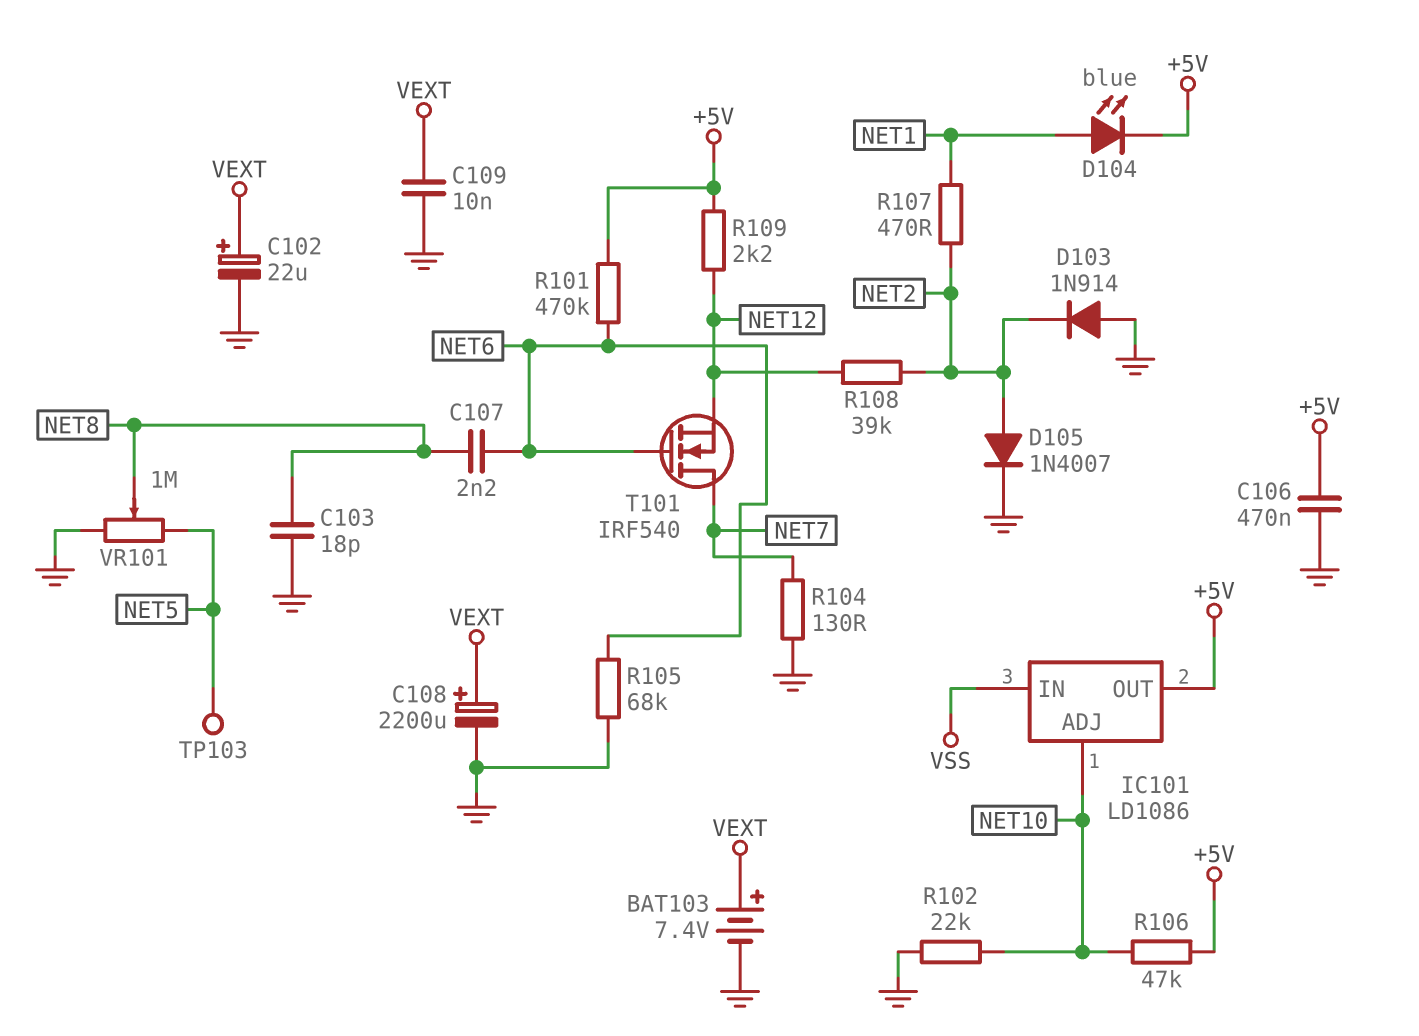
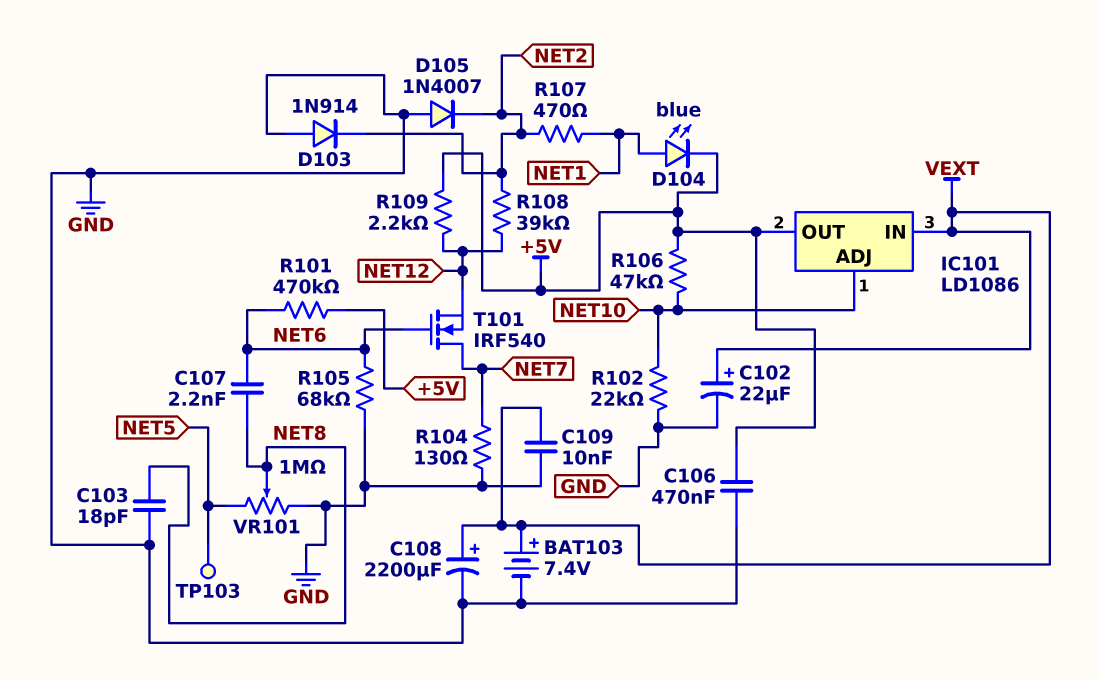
D105: diode 1N4007 (A NET2, K GND) -> diode 1N4007 (A GND, K NET2)
IC101 pin IN: VSS -> VEXT

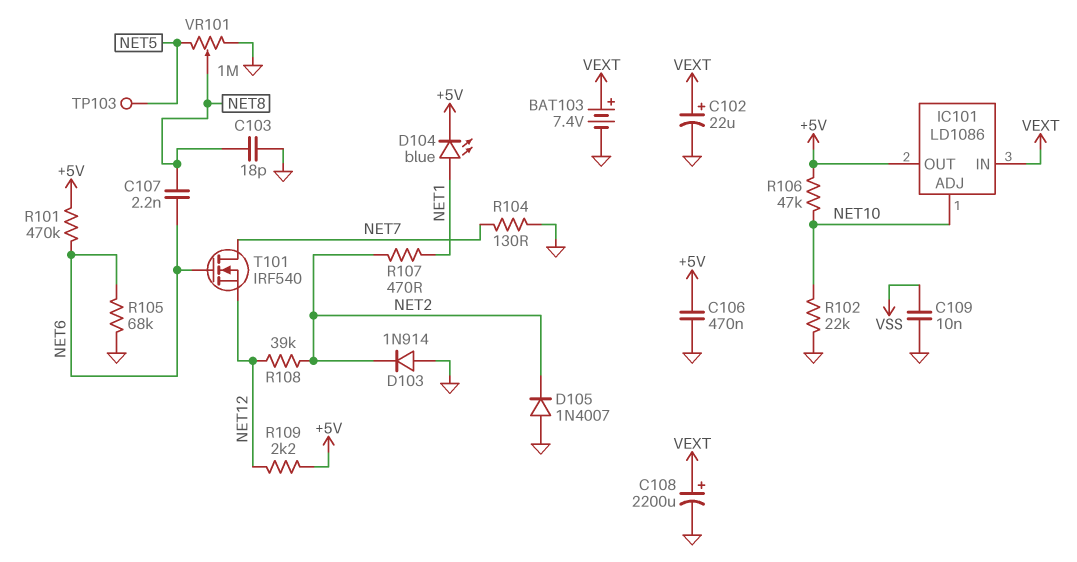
C109: 10nF (GND, VEXT) -> 10nF (GND, VSS)

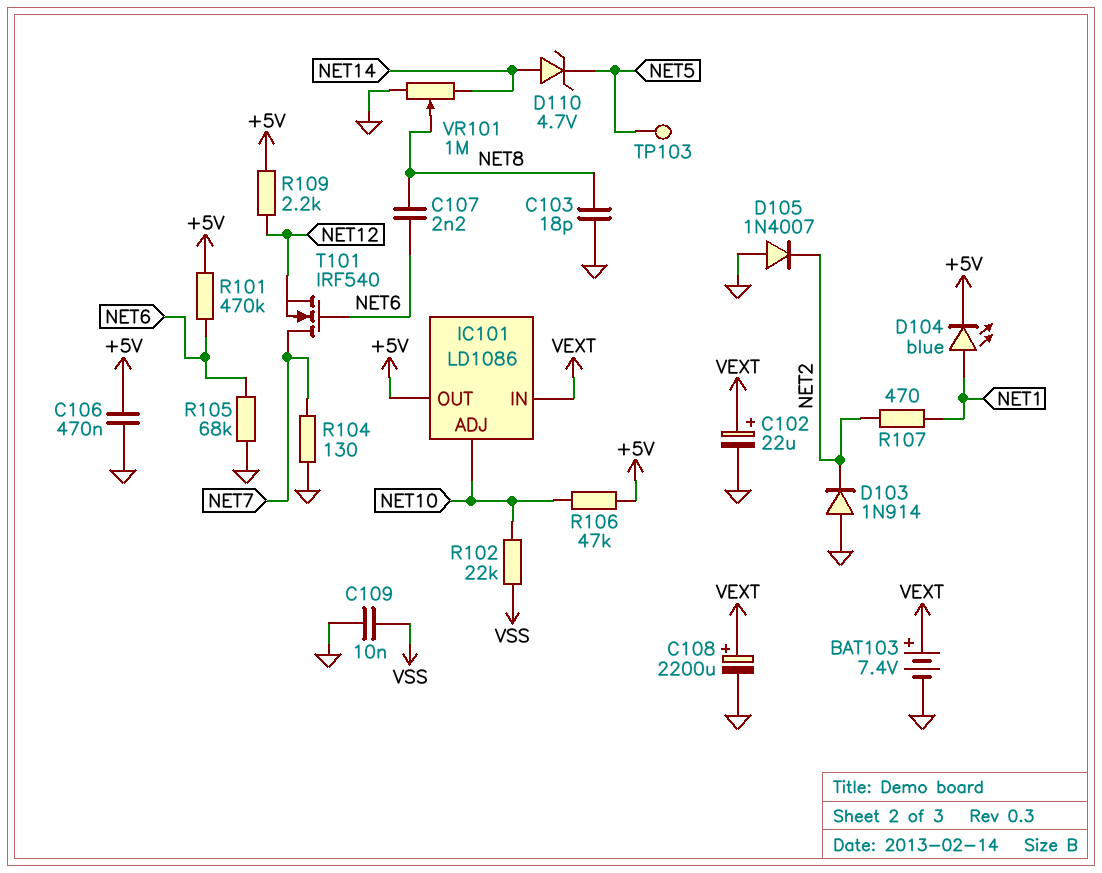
D110: none -> zener 4.7V (A NET14, K NET5)
R102: 22k (GND, NET10) -> 22k (NET10, VSS)
R108: 39k (NET2, NET12) -> none
VR101: 1M (GND, NET5, wiper NET8) -> 1M (GND, NET14, wiper NET8)

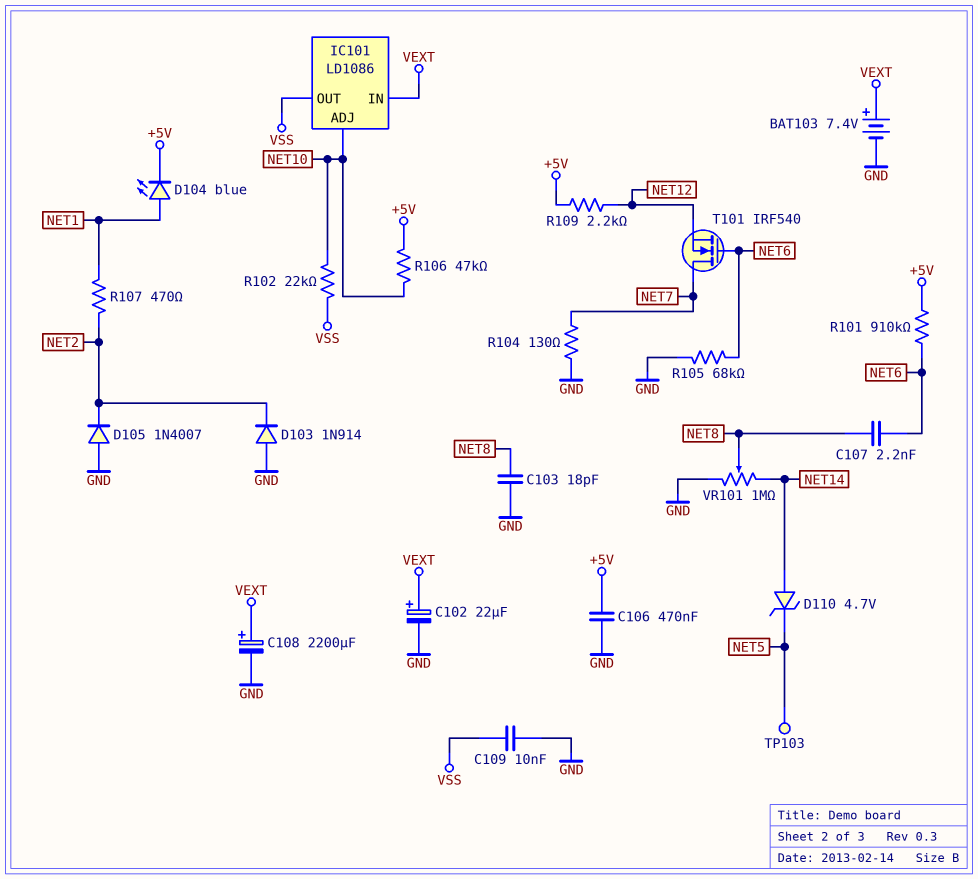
IC101 pin OUT: +5V -> VSS
R101: 470k (+5V, NET6) -> 910k (+5V, NET6)

